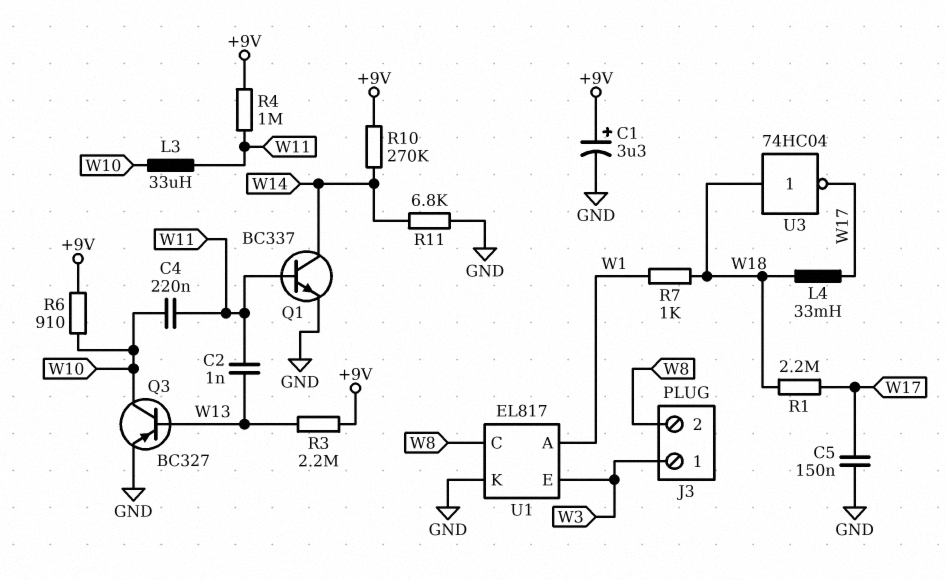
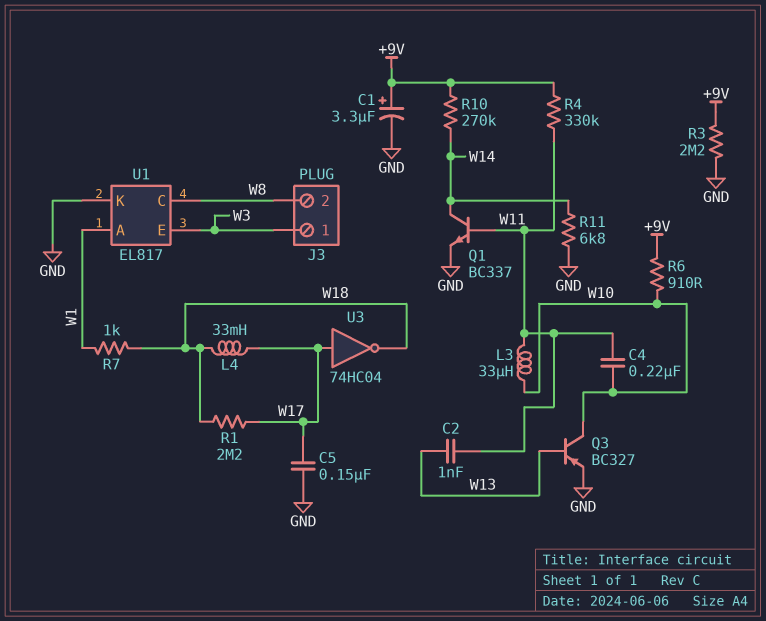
R3: 2.2M (+9V, W13) -> 2.2M (+9V, GND)
R4: 1M (+9V, W11) -> 330k (+9V, W11)
U3: NOT 74HC04 (in W18, out W17) -> NOT 74HC04 (in W17, out W18)

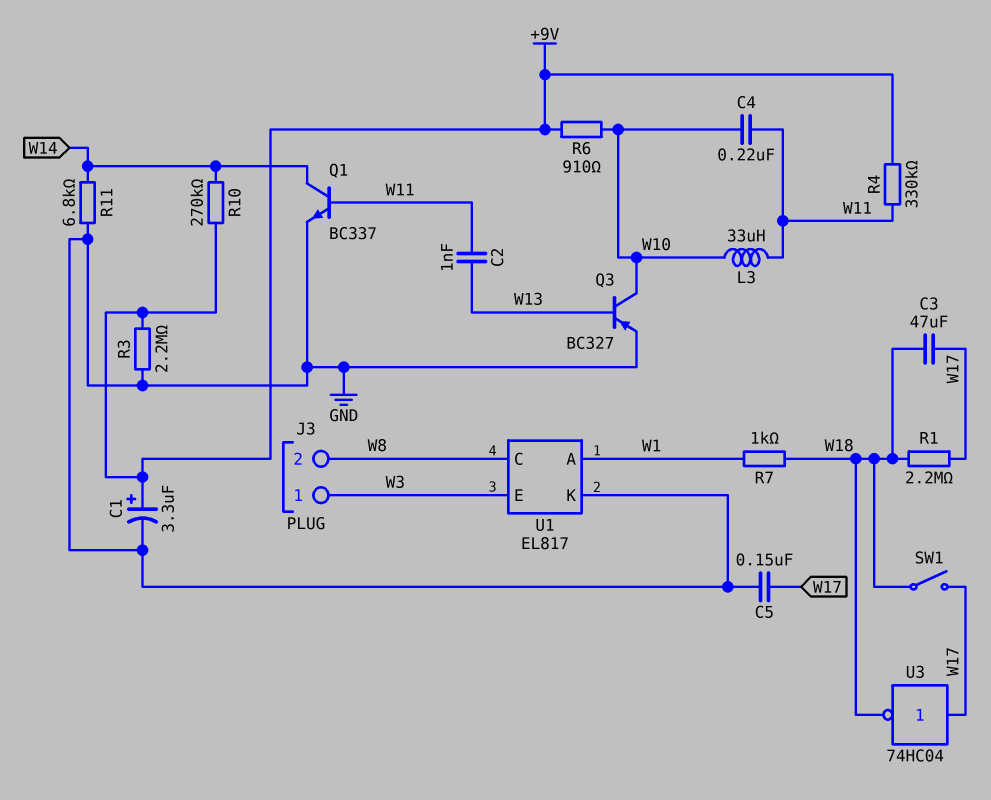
C3: none -> 47uF (W17, W18)
L4: 33mH (W17, W18) -> none
SW1: none -> switch (W17, W18)

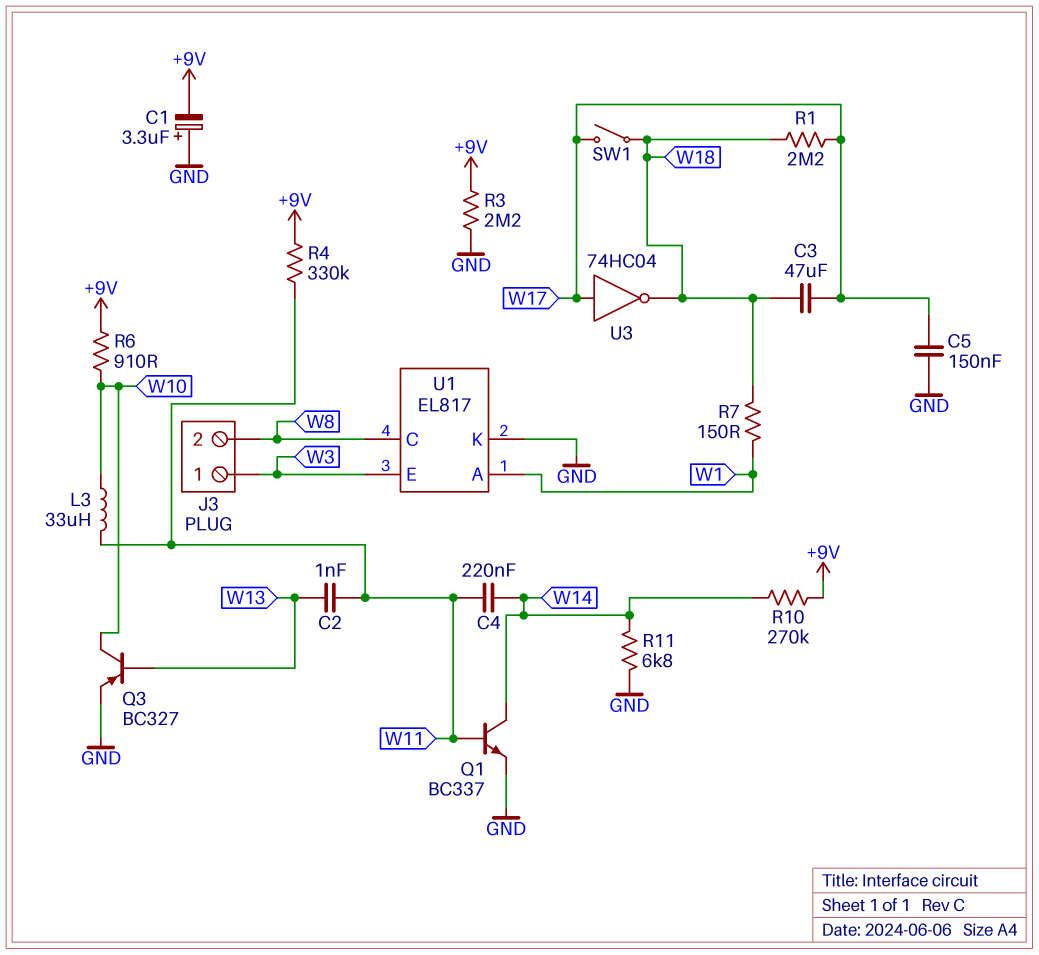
C1: 3.3uF (plus +9V, minus GND) -> 3.3uF (plus GND, minus +9V)
C4: 220nF (W10, W11) -> 220nF (W11, W14)
R7: 1k (W1, W18) -> 150 (W1, W18)

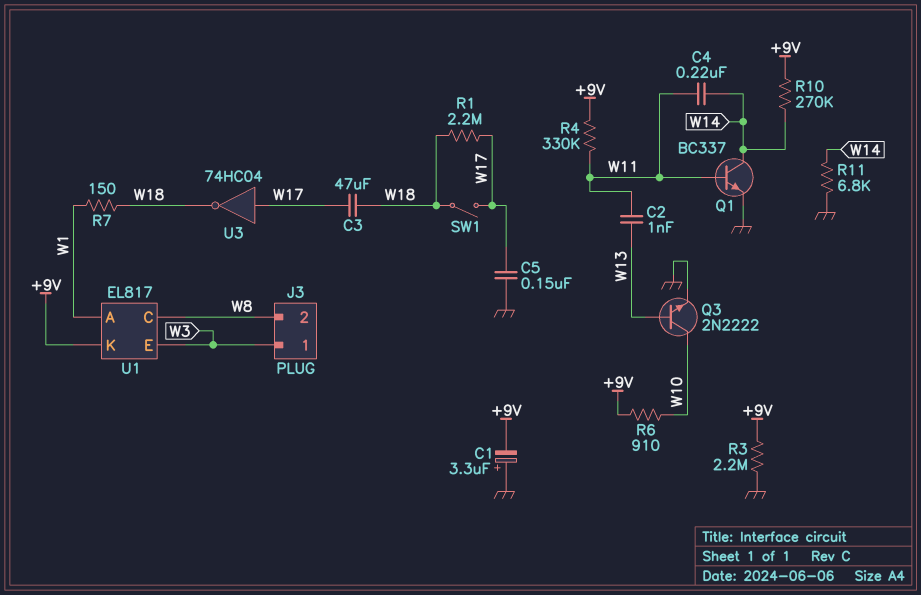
L3: 33uH (W10, W11) -> none
Q3: PNP BC327 (B W13, C W10, E GND) -> NPN 2N2222 (B W13, C W10, E GND)
U1 pin K: GND -> +9V

